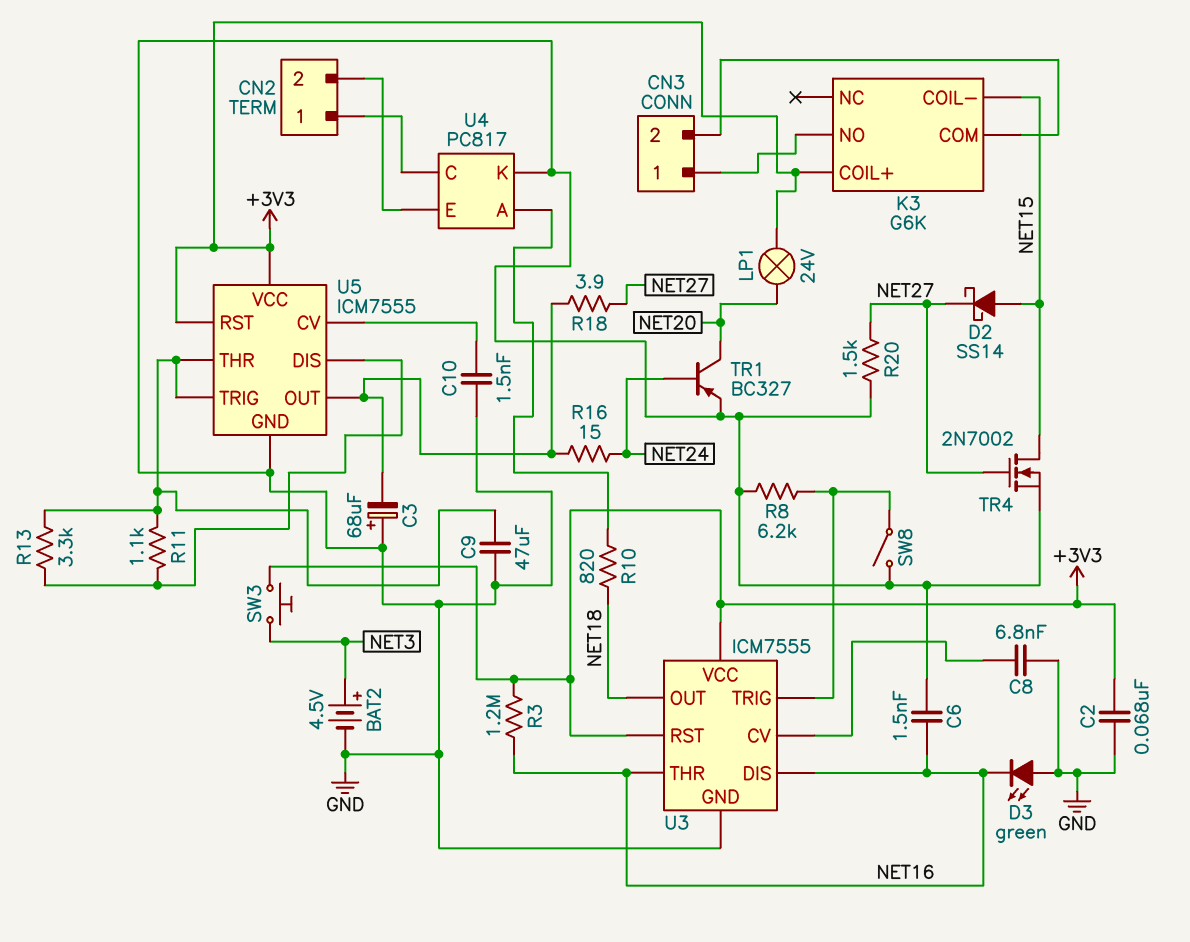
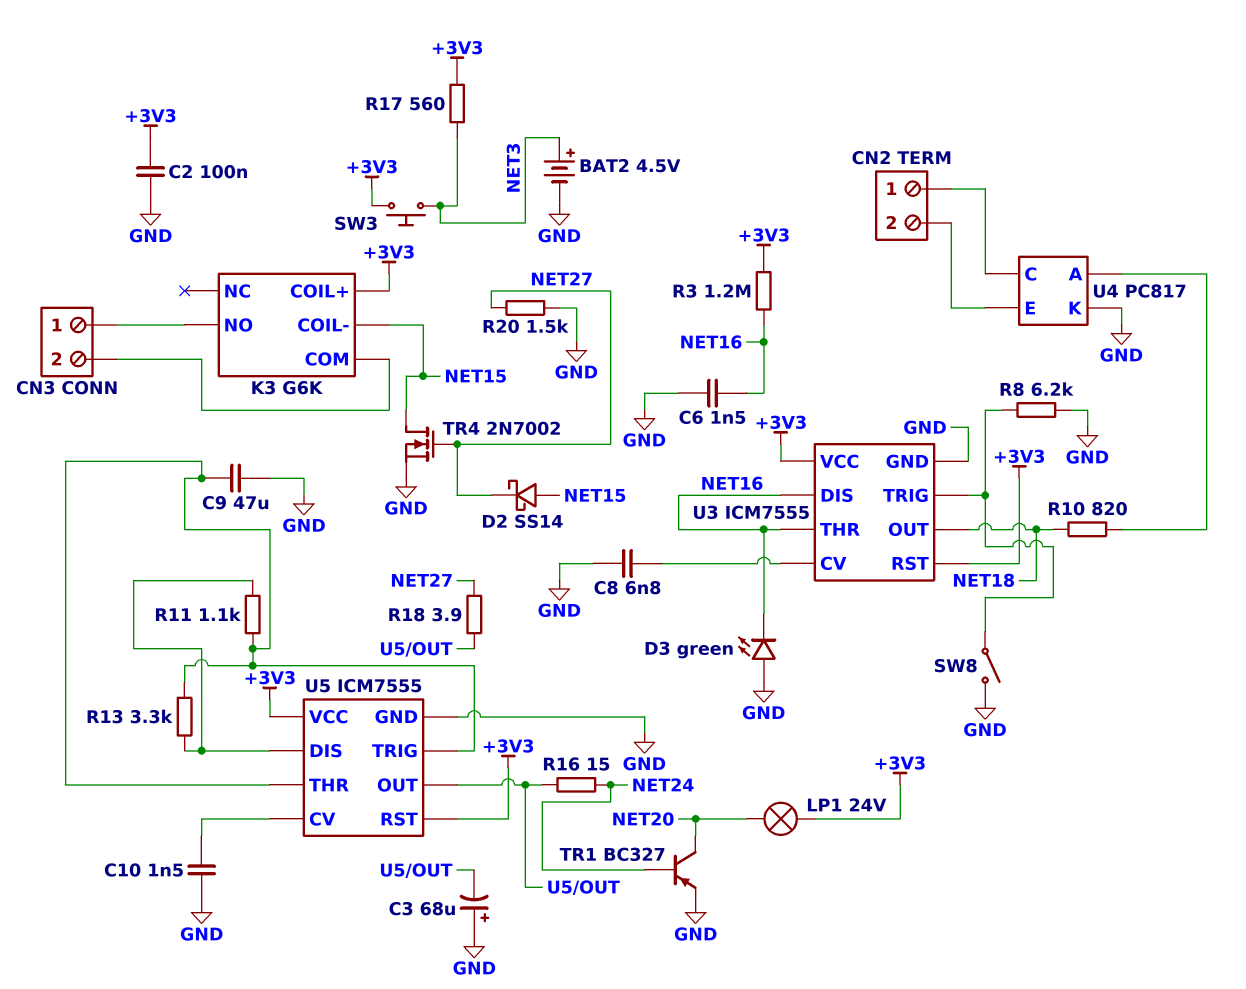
C2: 68nF (+3V3, GND) -> 100nF (+3V3, GND)
R17: none -> 560 (+3V3, NET3)

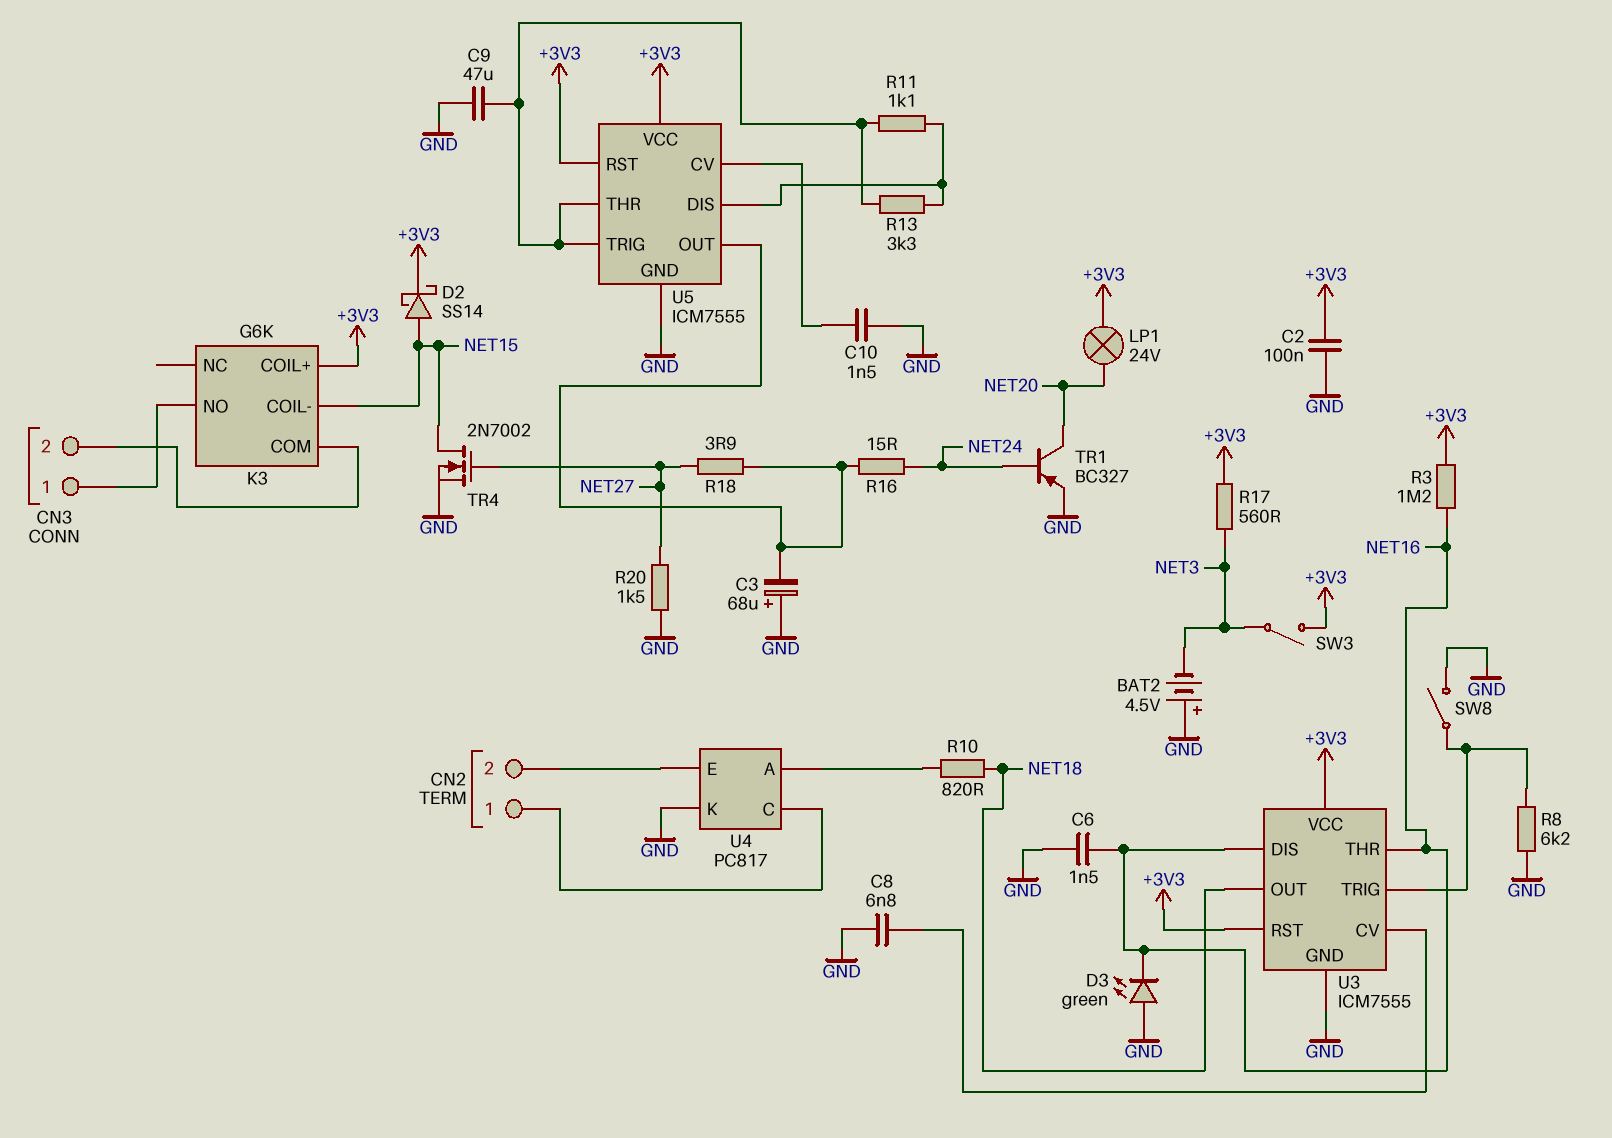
BAT2: 4.5V (plus NET3, minus GND) -> 4.5V (plus GND, minus NET3)
D2: schottky SS14 (A NET15, K NET27) -> schottky SS14 (A NET15, K +3V3)
SW3: button (+3V3, NET3) -> switch (+3V3, NET3)

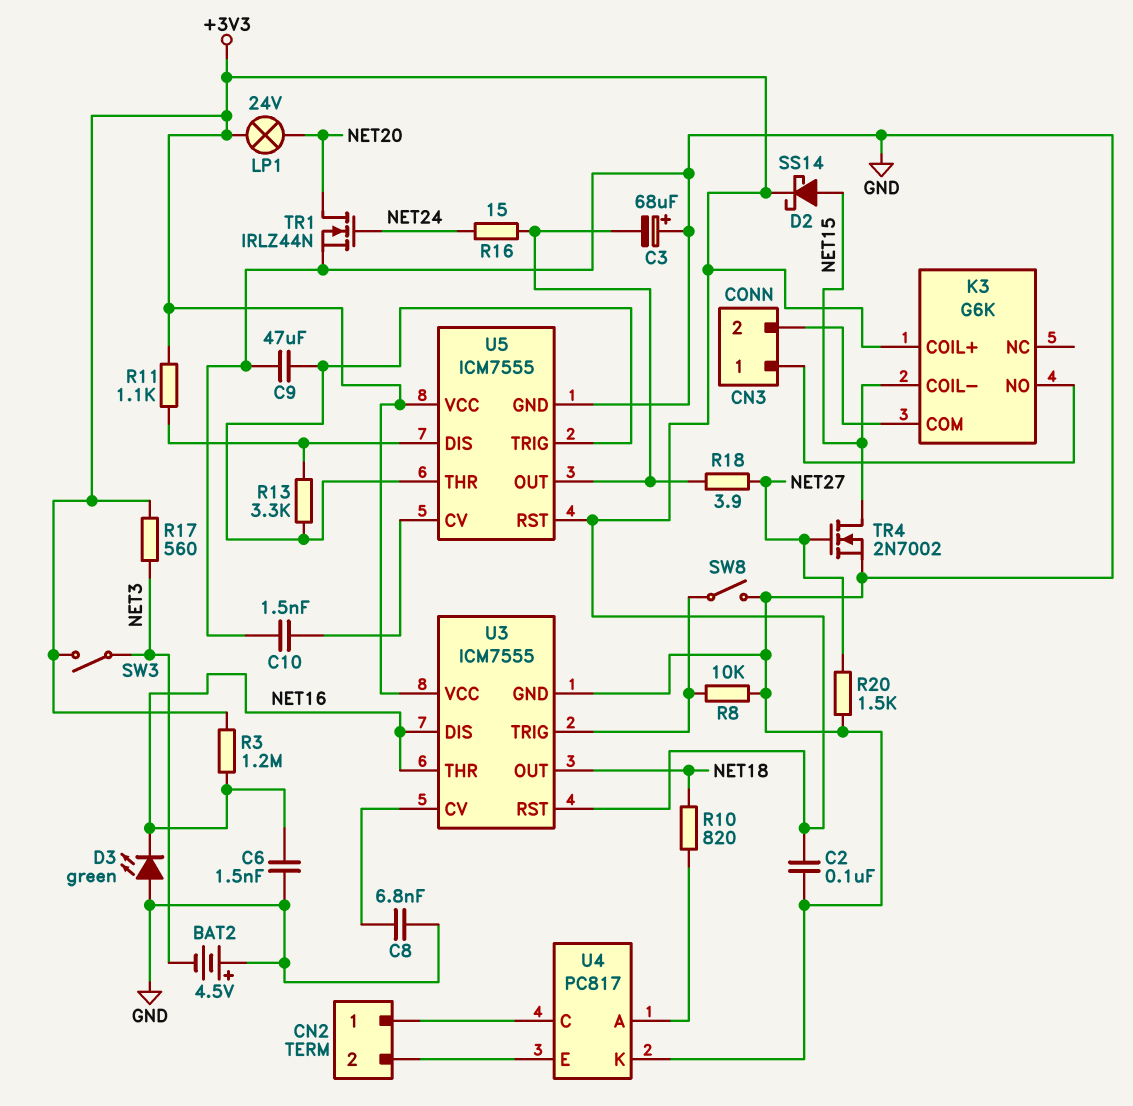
R8: 6.2k (GND, U3/TRIG) -> 10k (GND, U3/TRIG)
R11: 1.1k (U5/DIS, U5/THR) -> 1.1k (+3V3, U5/DIS)
TR1: PNP BC327 (B NET24, C NET20, E GND) -> NMOS IRLZ44N (G NET24, D NET20, S GND)

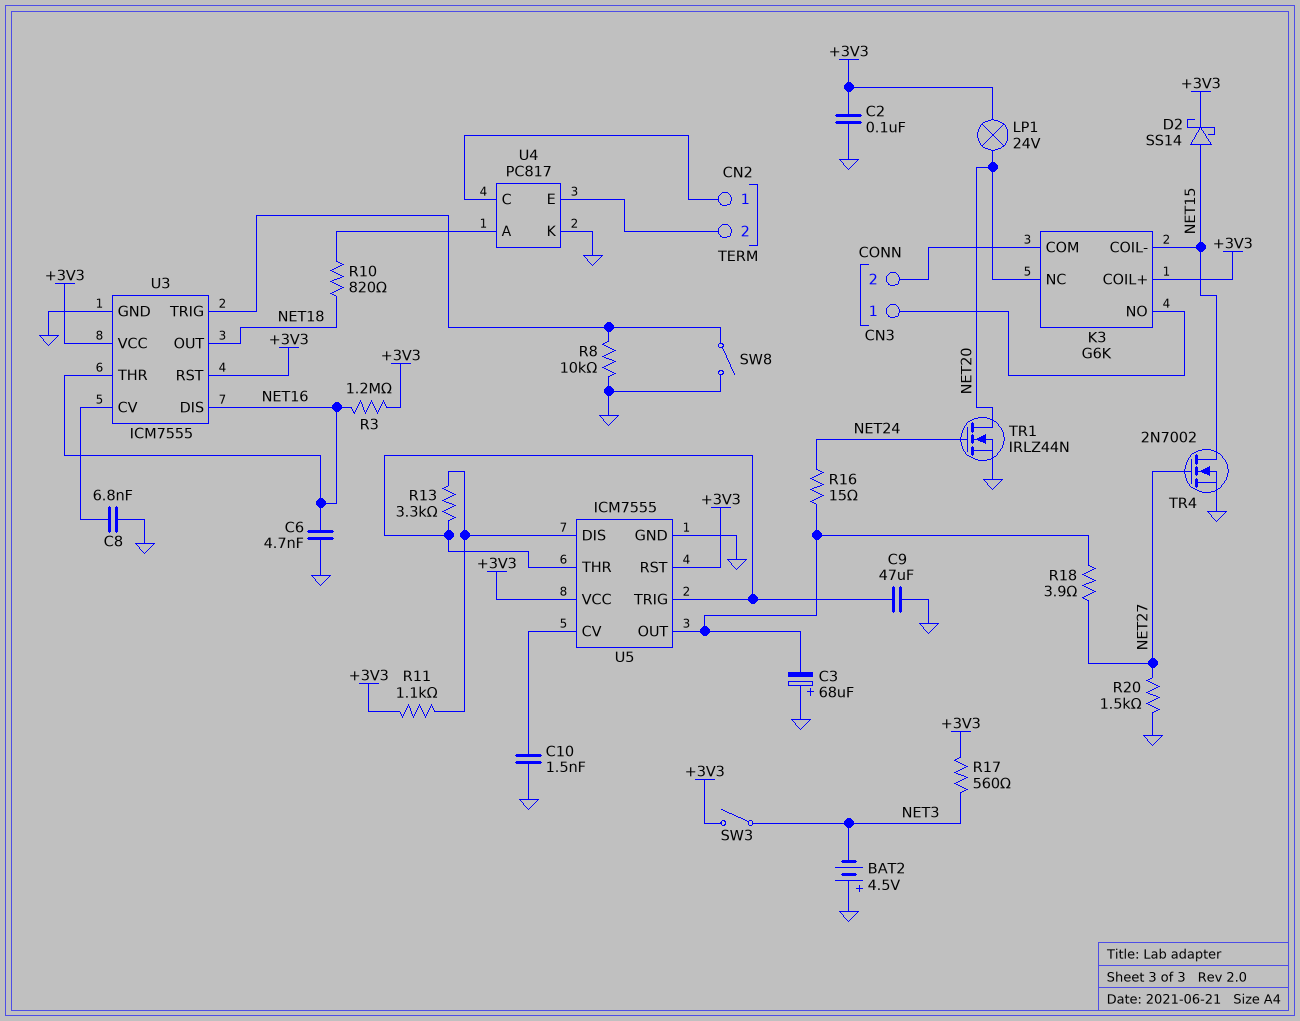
C6: 1.5nF (GND, NET16) -> 4.7nF (GND, NET16)
D3: LED green (A GND, K NET16) -> none
K3 pin NC: none -> NET20

